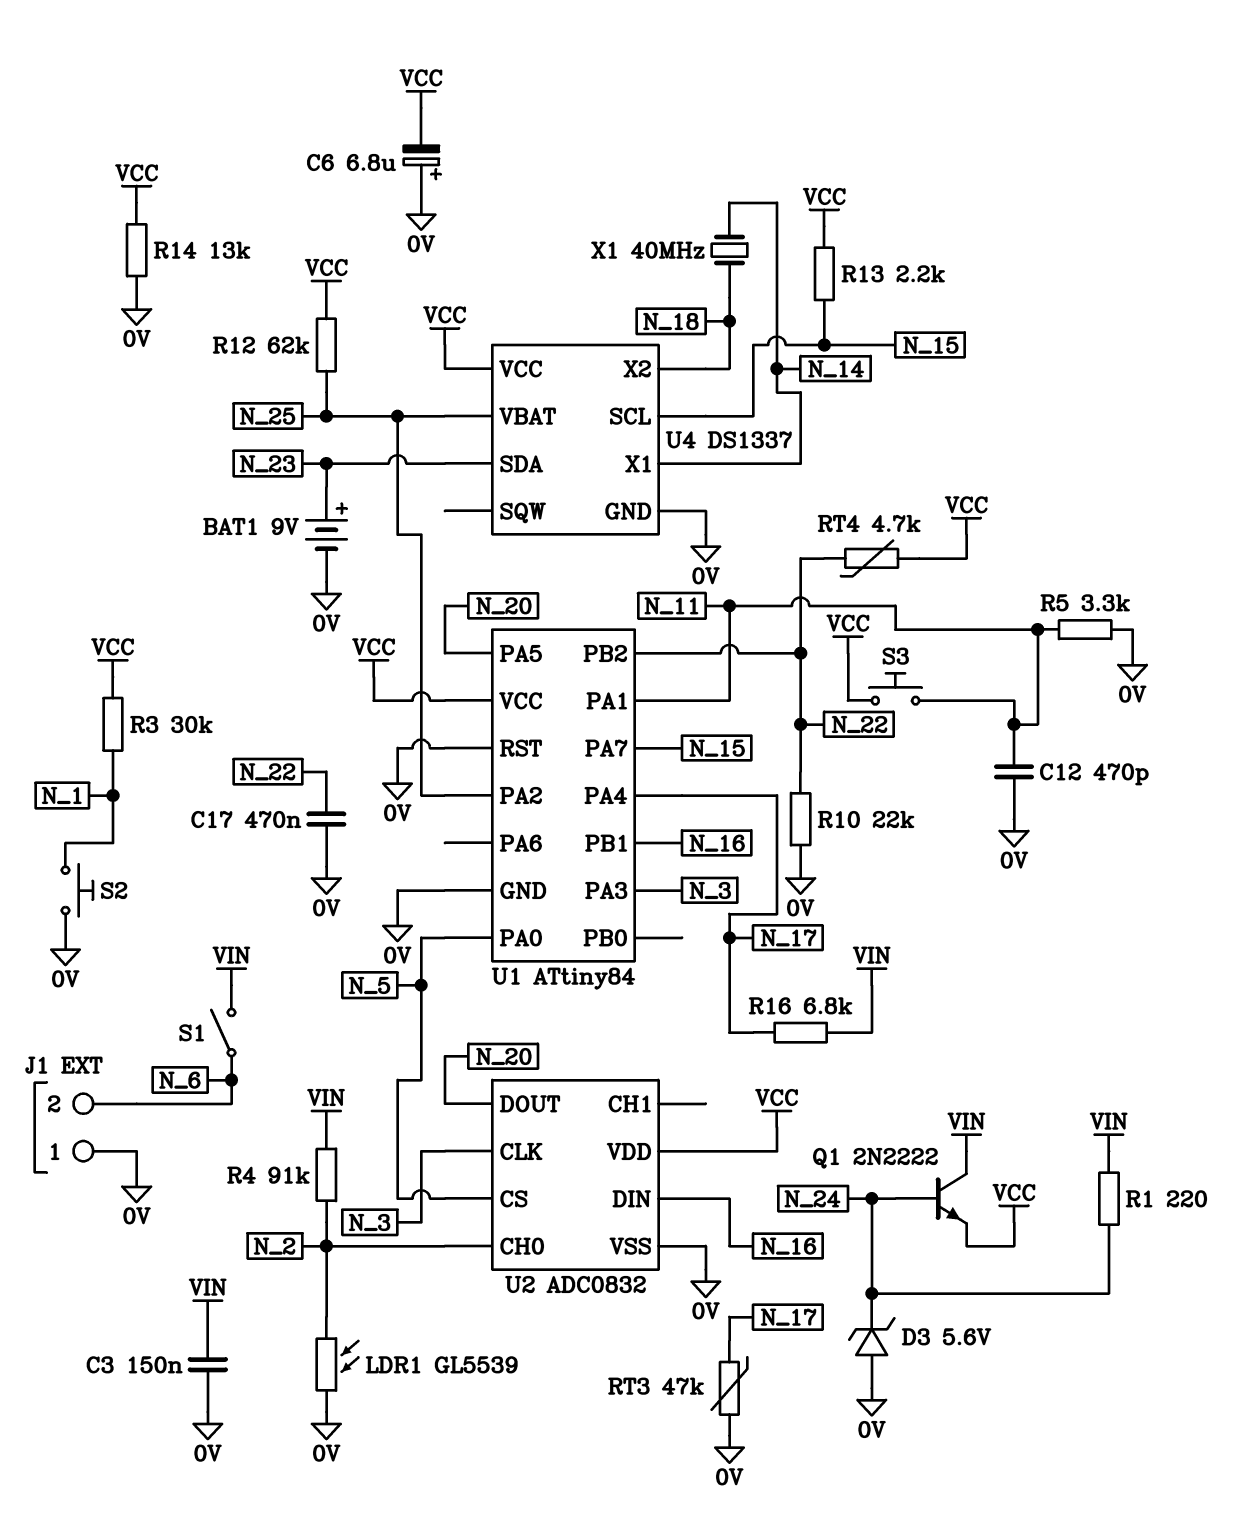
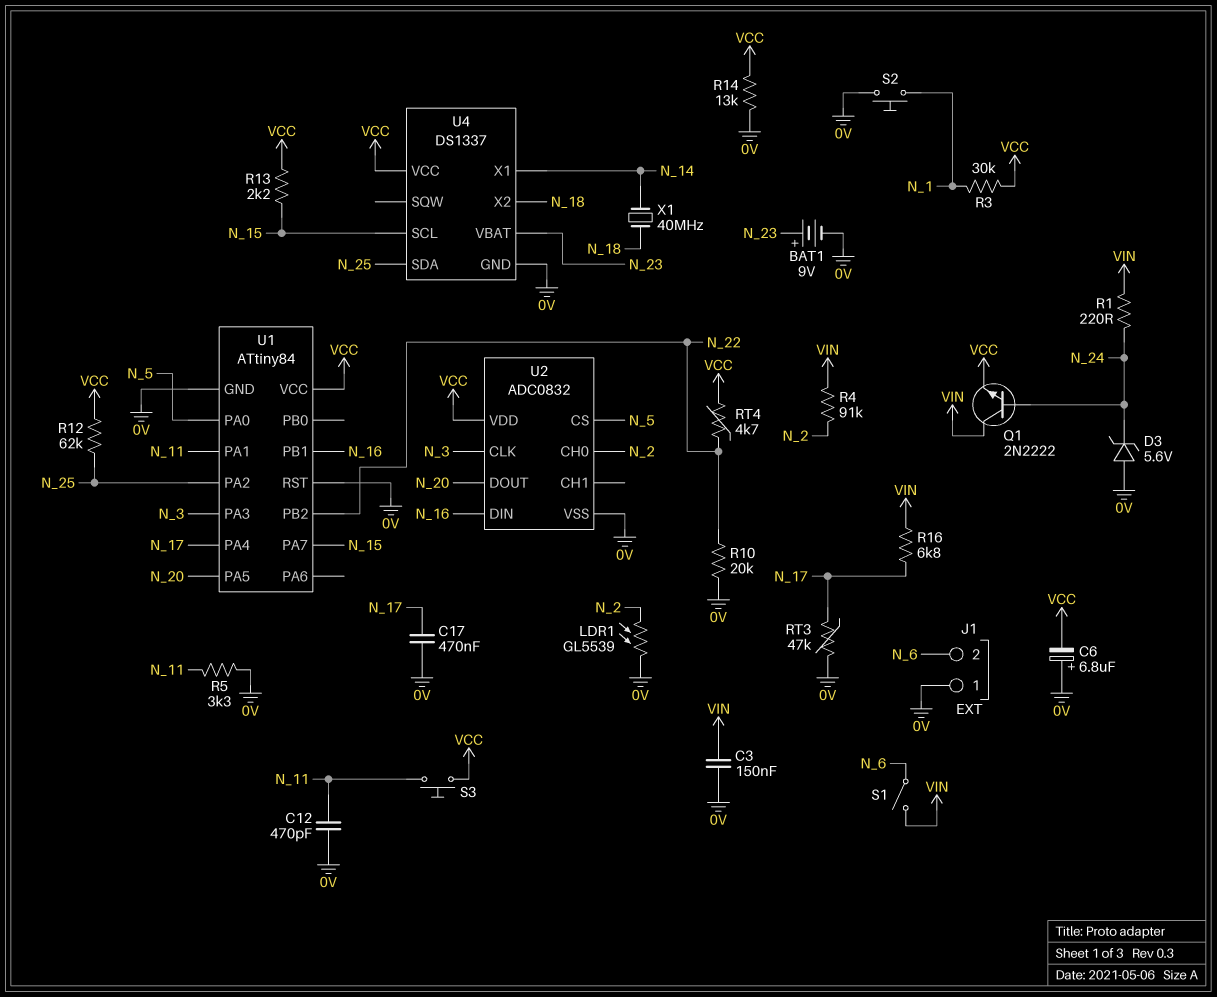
C17: 470nF (0V, N_22) -> 470nF (0V, N_17)
R10: 22k (0V, N_22) -> 20k (0V, N_22)
U4 pin SDA: N_23 -> N_25
U4 pin VBAT: N_25 -> N_23

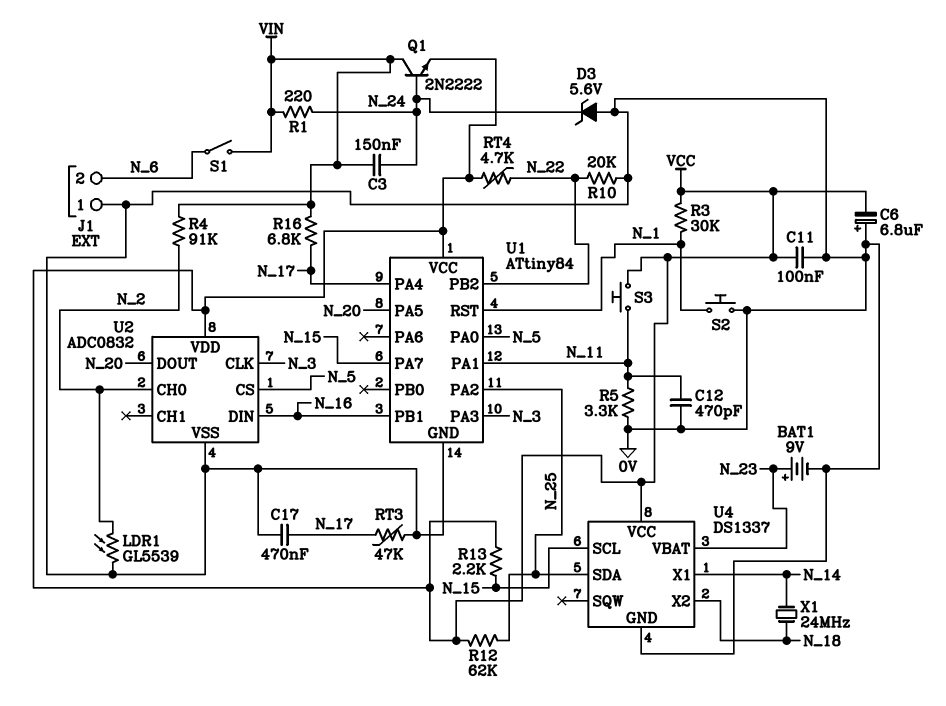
C3: 150nF (0V, VIN) -> 150nF (N_24, VIN)
C11: none -> 100nF (0V, VCC)
R14: 13k (0V, VCC) -> none
U1 pin RST: 0V -> N_1
X1: 40MHz (N_14, N_18) -> 24MHz (N_14, N_18)

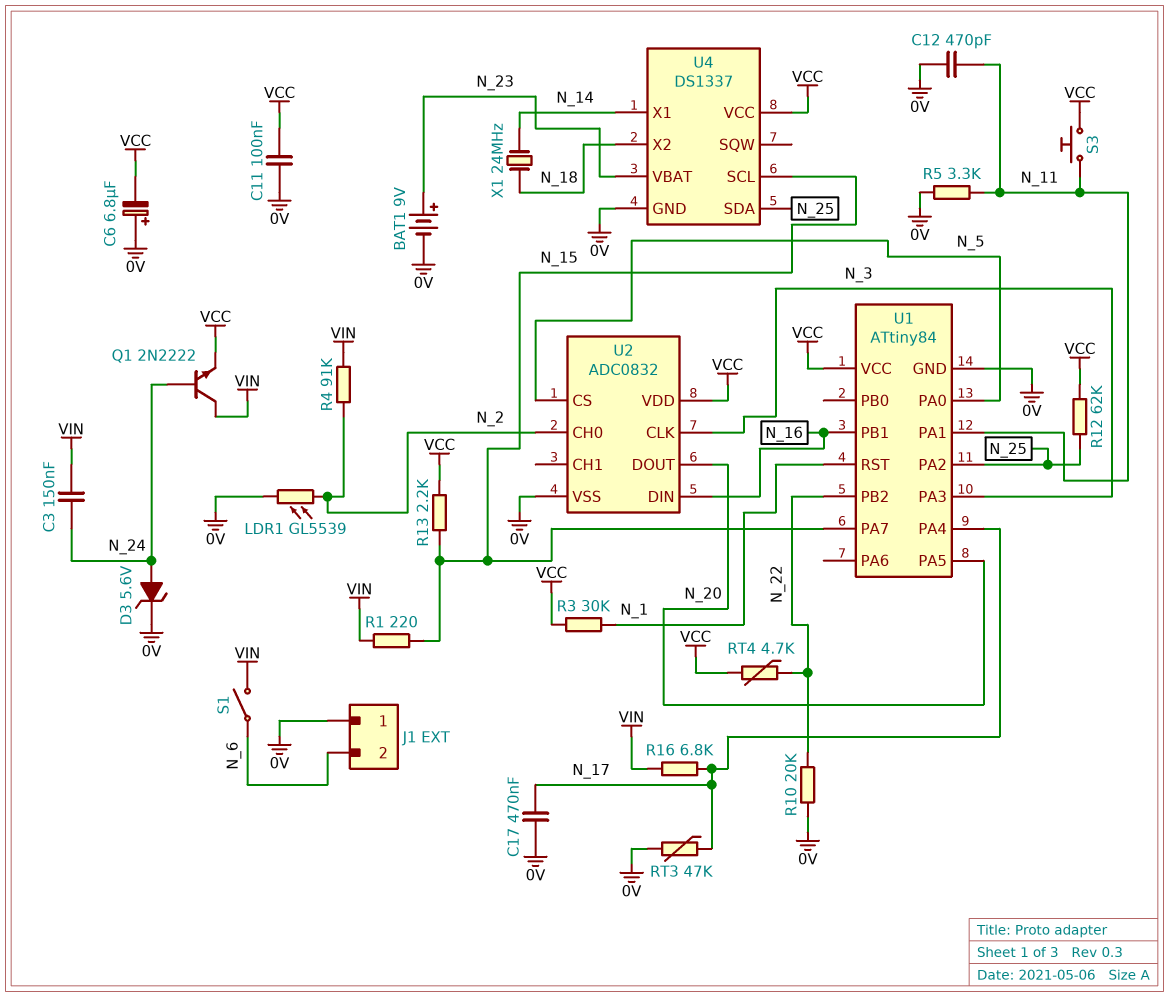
D3: zener 5.6V (A 0V, K N_24) -> zener 5.6V (A N_24, K 0V)
R1: 220 (N_24, VIN) -> 220 (N_15, VIN)
S2: button (0V, N_1) -> none

